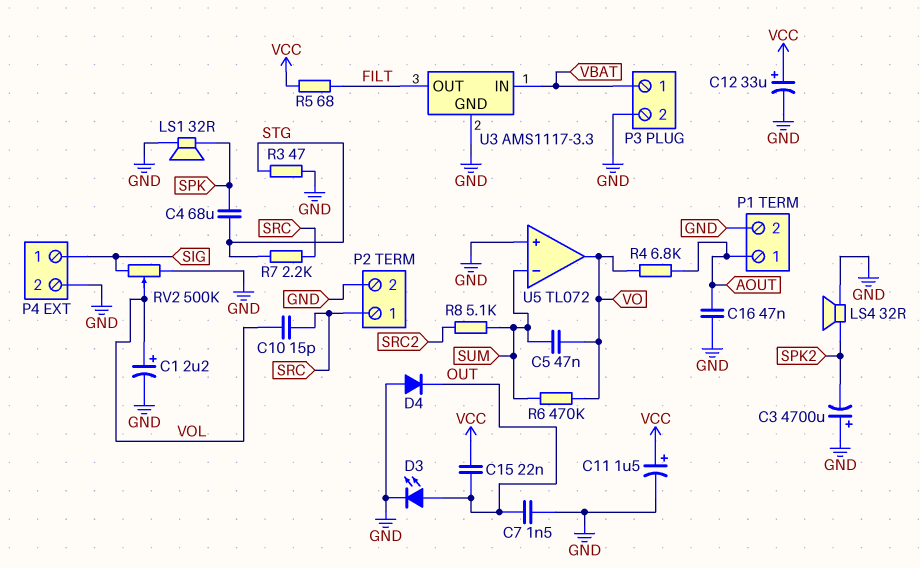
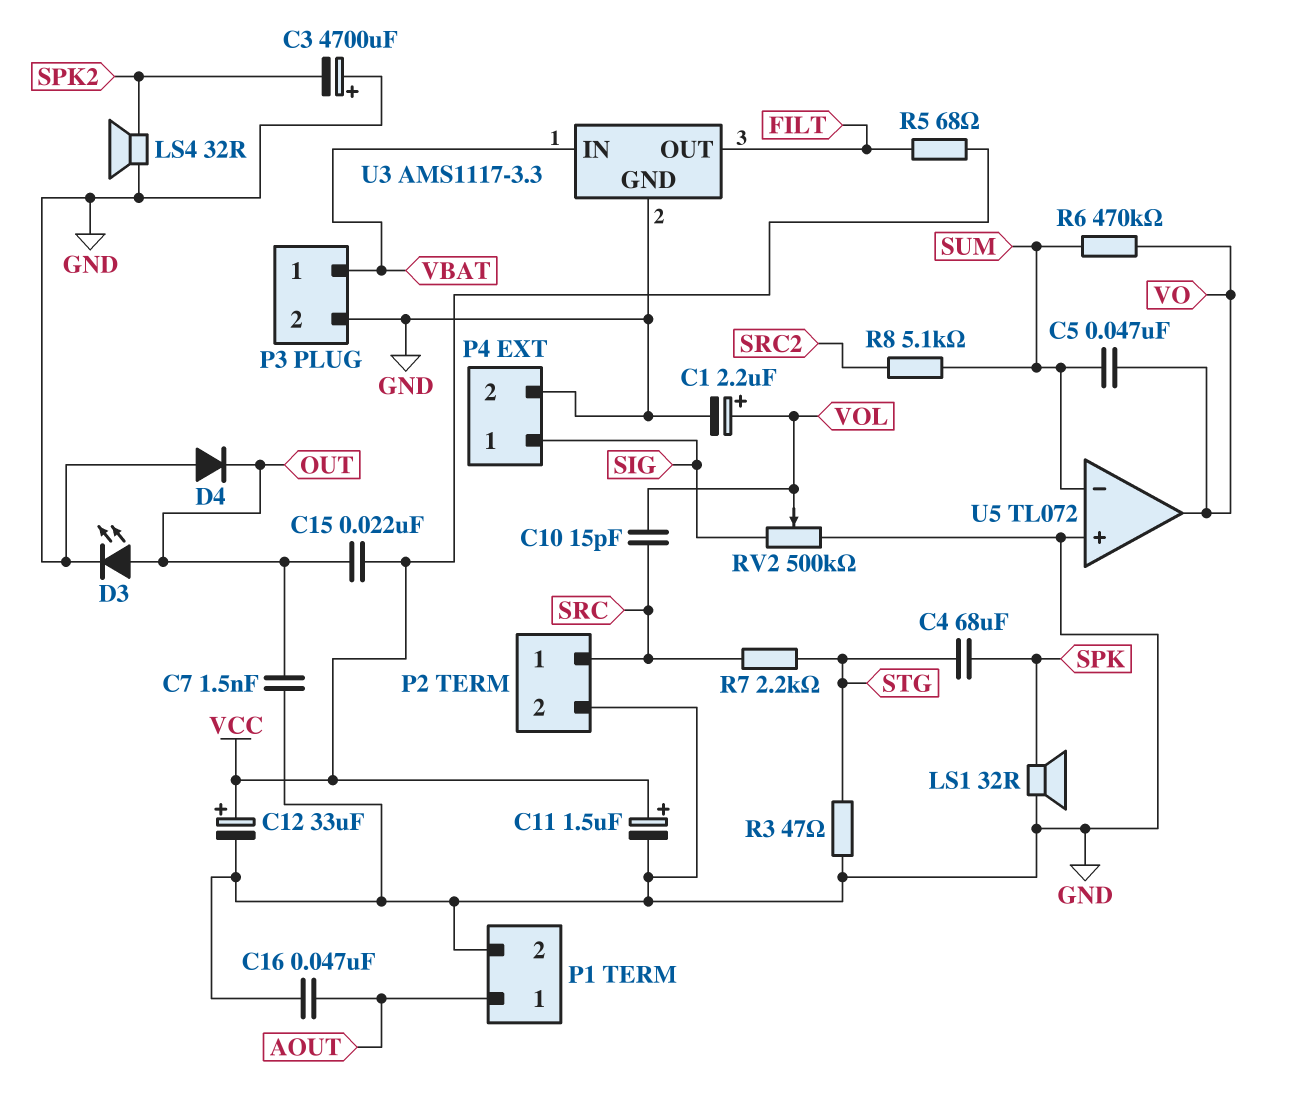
R4: 6.8k (AOUT, VO) -> none

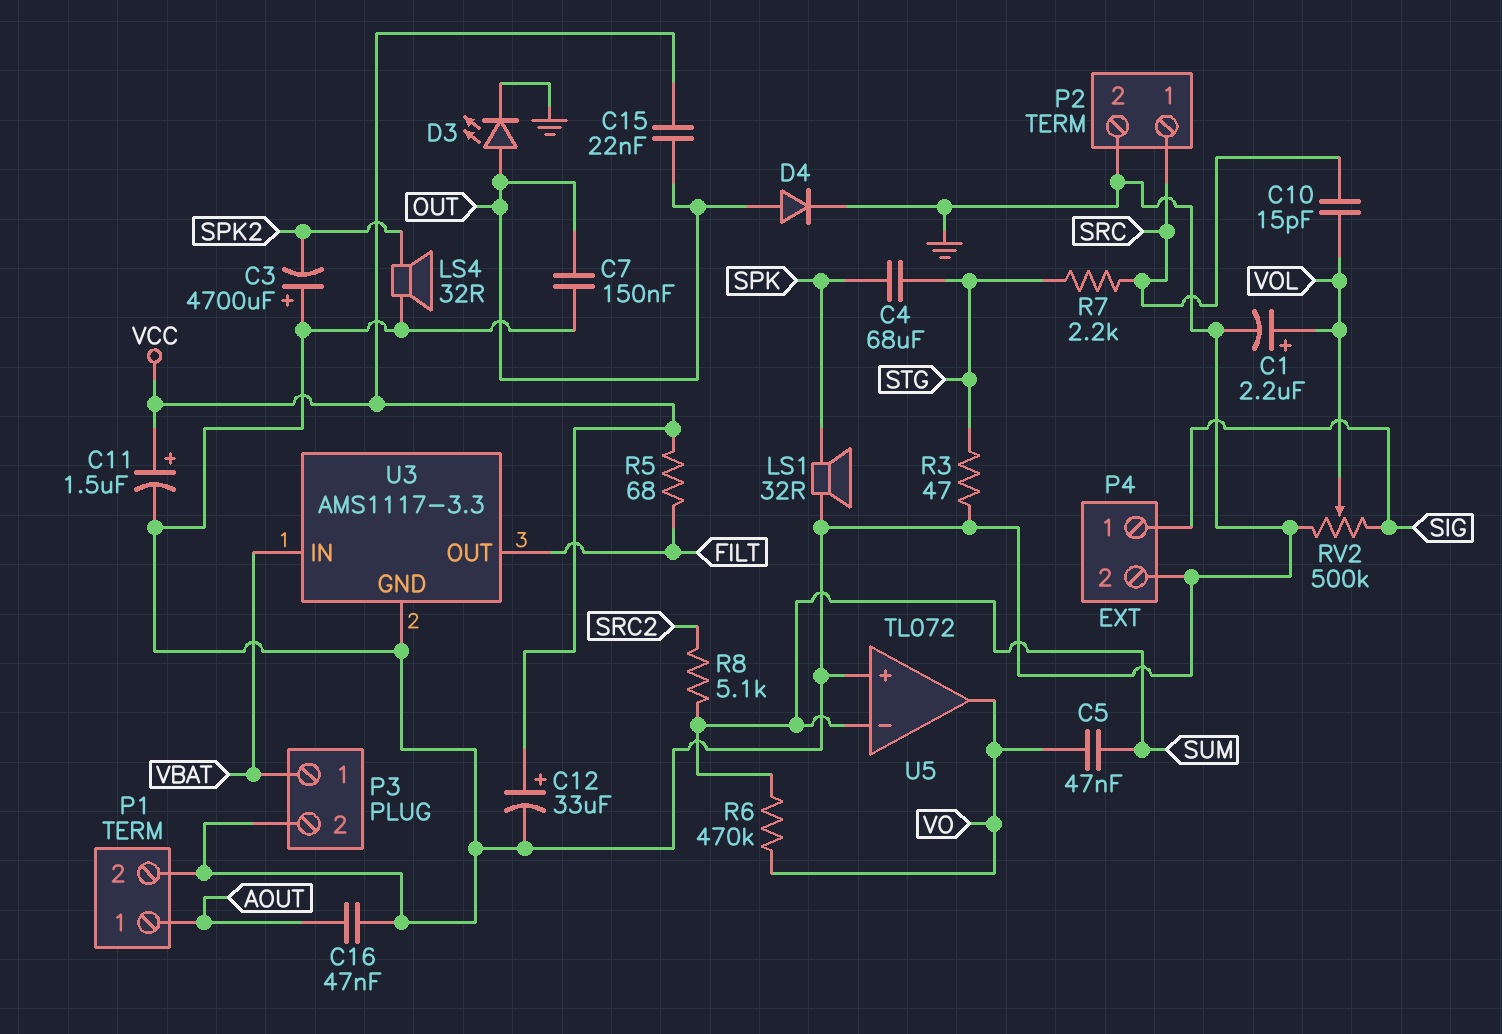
C7: 1.5nF (GND, OUT) -> 150nF (GND, OUT)
D4: diode (A GND, K OUT) -> diode (A OUT, K GND)

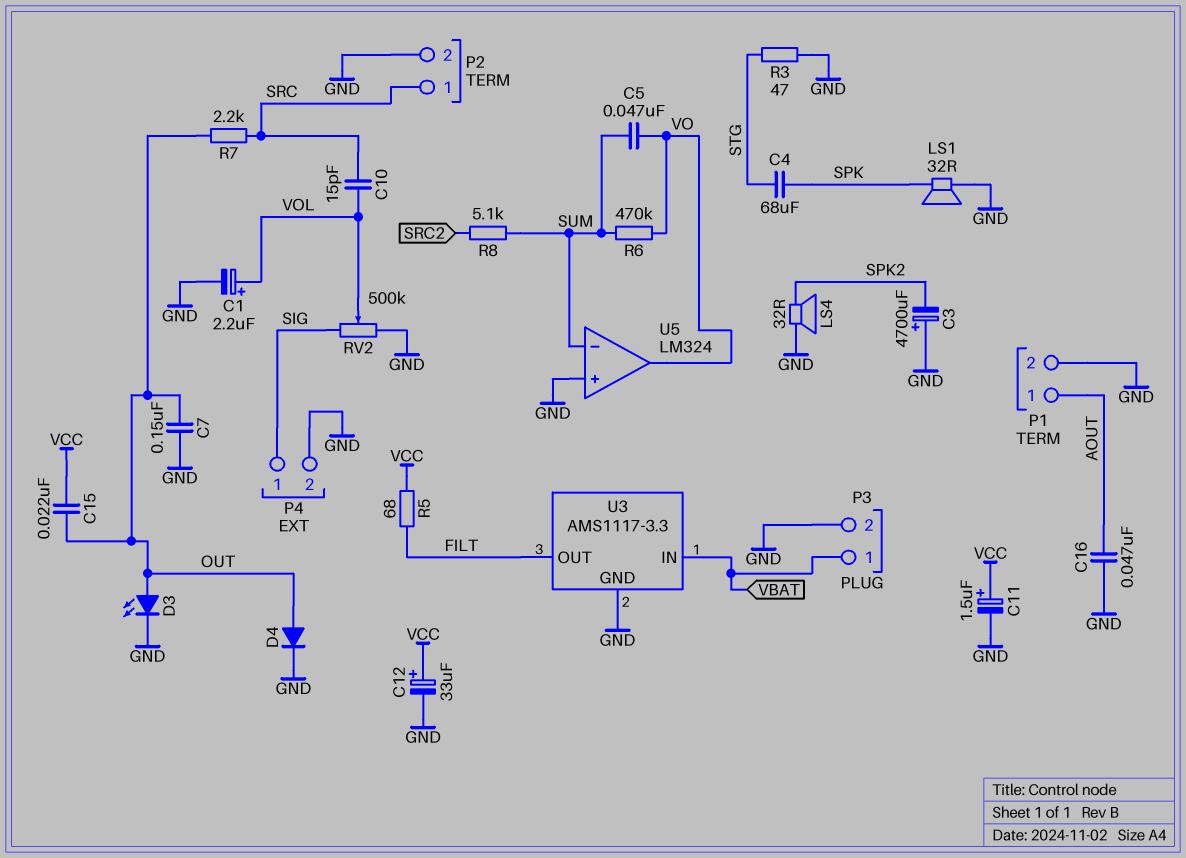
R7: 2.2k (SRC, STG) -> 2.2k (OUT, SRC)
U5: TL072 -> LM324

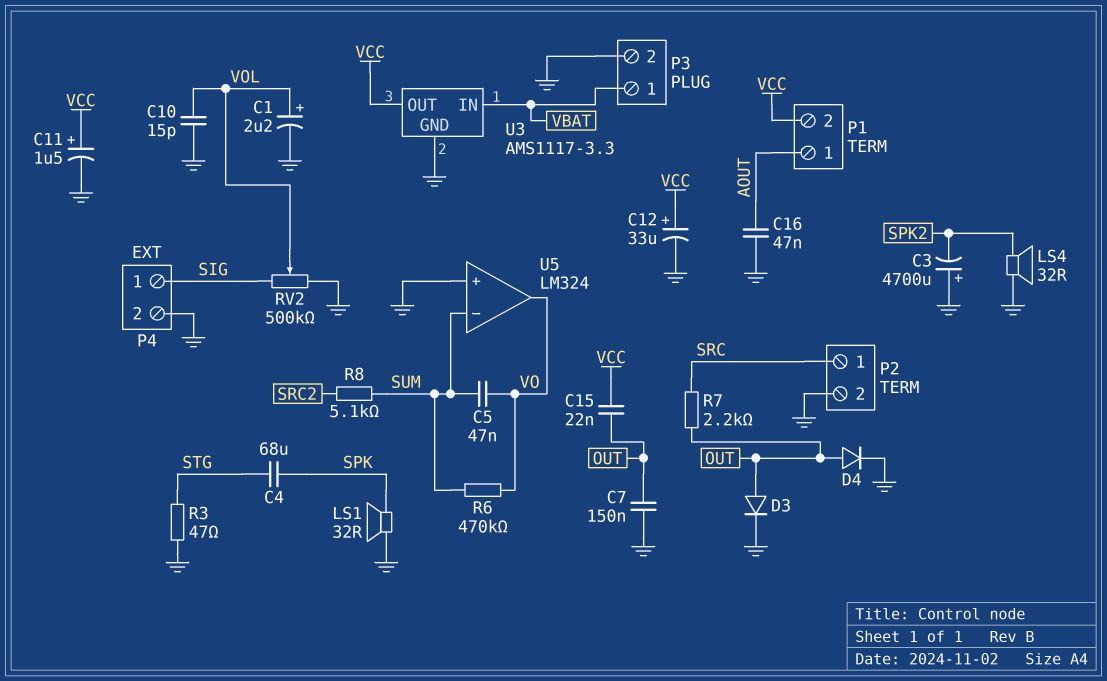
C10: 15pF (SRC, VOL) -> 15pF (GND, VOL)
D3: LED (A OUT, K GND) -> diode (A OUT, K GND)
P1 pin 2: GND -> VCC
R5: 68 (FILT, VCC) -> none
U3 pin OUT: FILT -> VCC

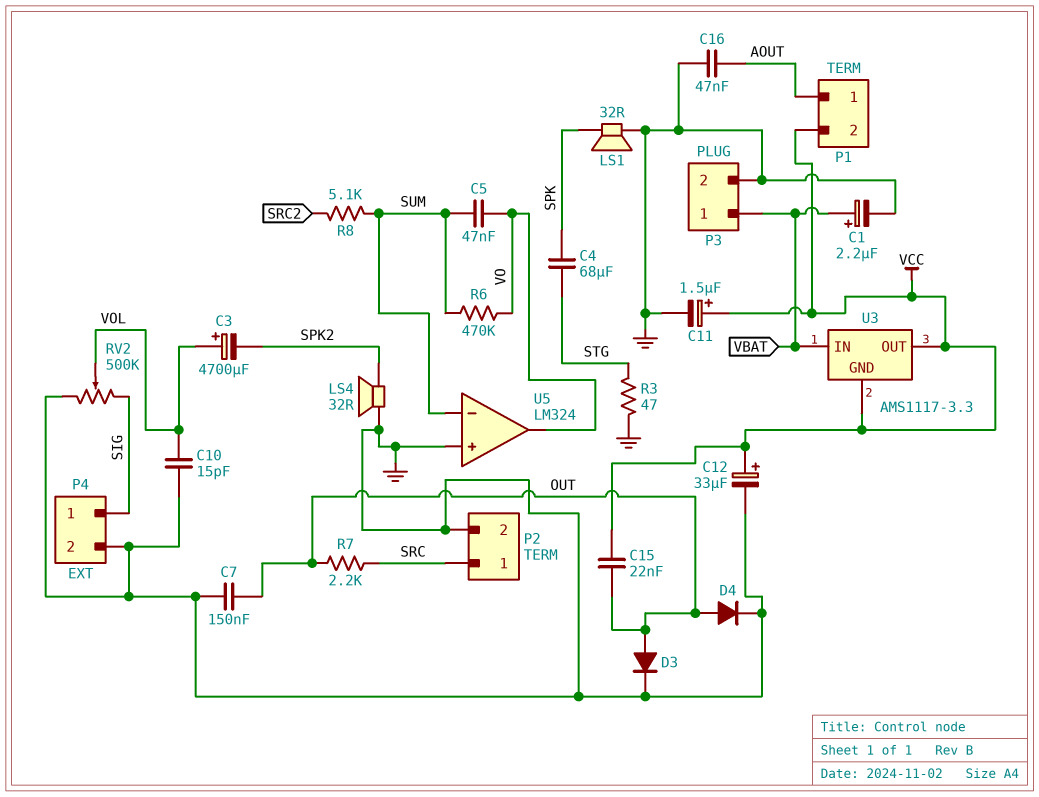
C1: 2.2uF (plus VOL, minus GND) -> 2.2uF (plus VBAT, minus GND)
C3: 4700uF (plus GND, minus SPK2) -> 4700uF (plus VOL, minus SPK2)
U3 pin GND: GND -> VCC

